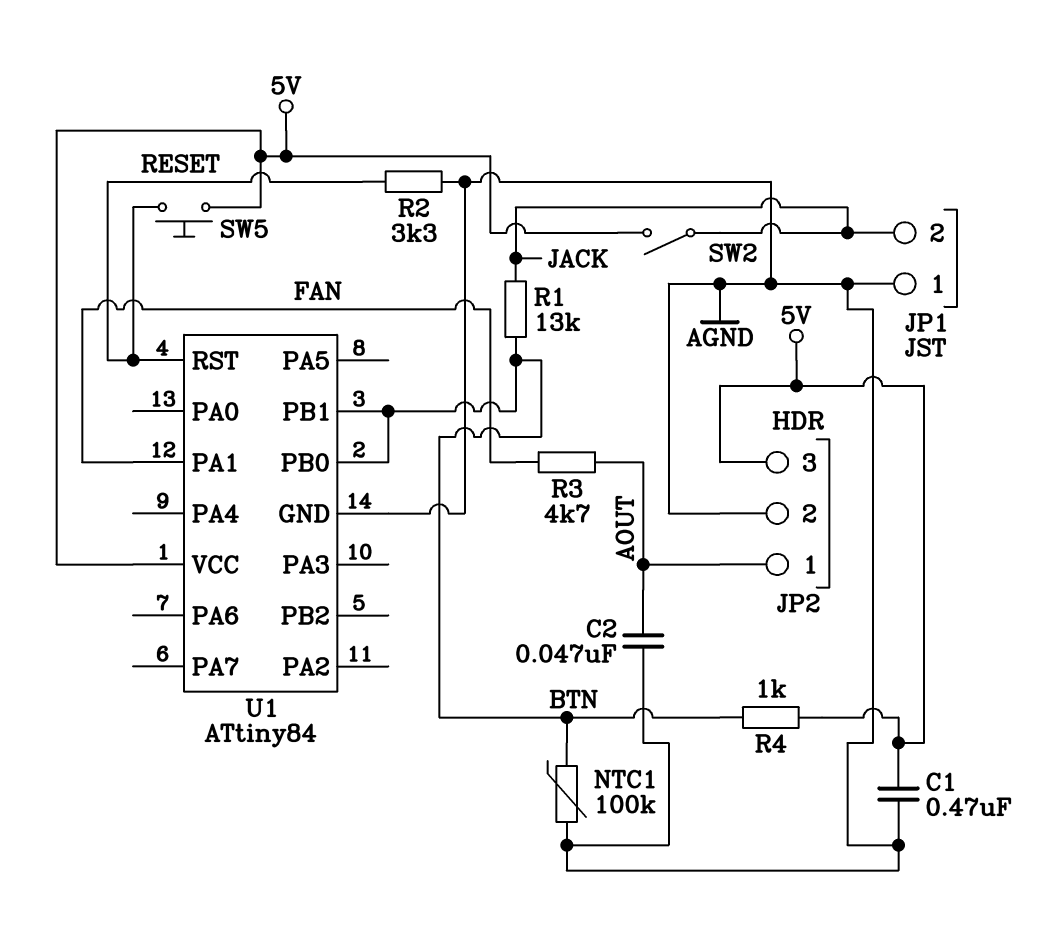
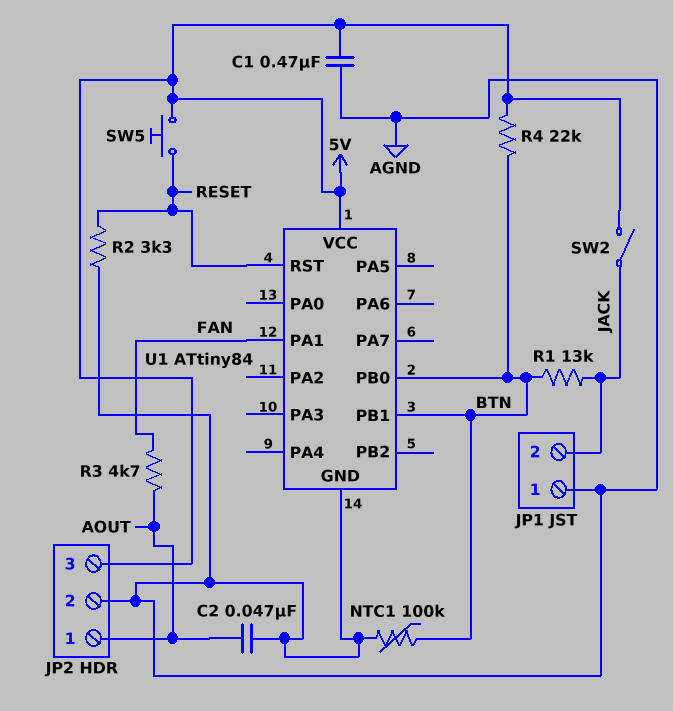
R4: 1k (5V, BTN) -> 22k (5V, BTN)

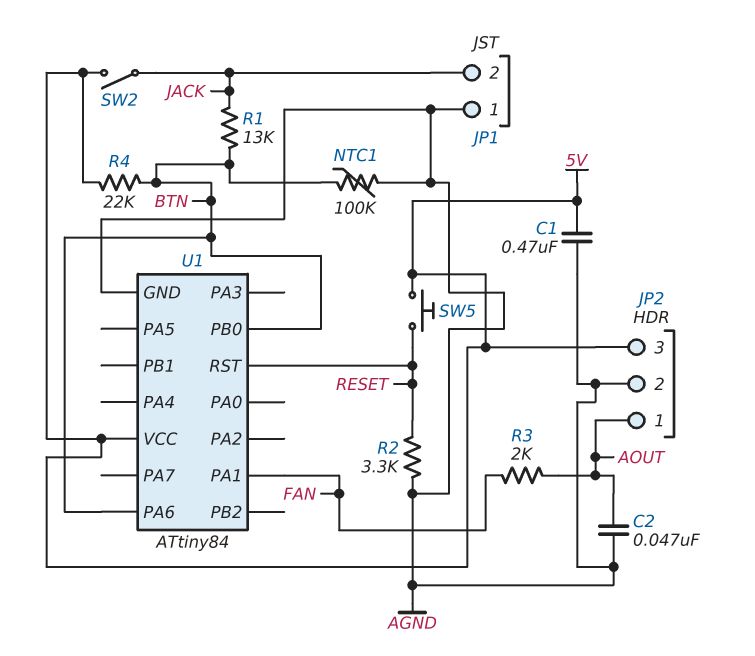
R3: 4.7k (AOUT, FAN) -> 2k (AOUT, FAN)
U1 pin PA6: none -> BTN
U1 pin PB1: BTN -> none

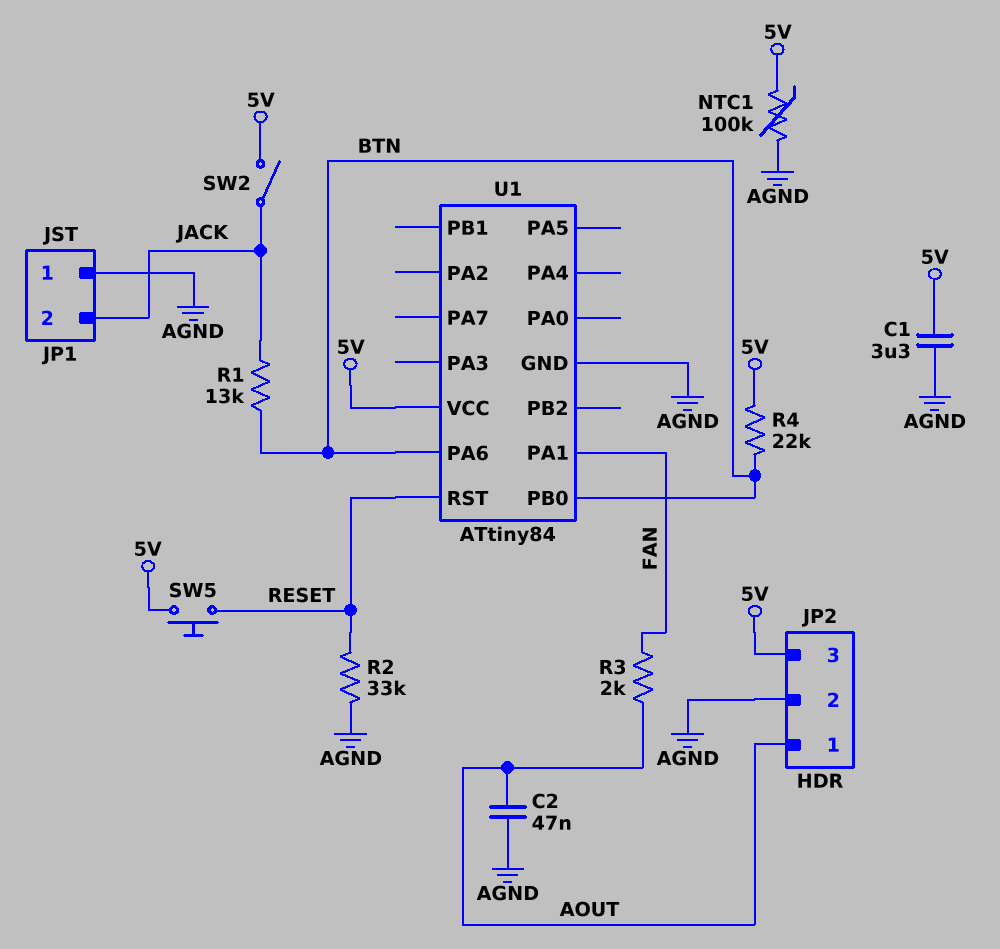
C1: 470nF (5V, AGND) -> 3.3uF (5V, AGND)
NTC1: 100k (AGND, BTN) -> 100k (5V, AGND)
R2: 3.3k (AGND, RESET) -> 33k (AGND, RESET)

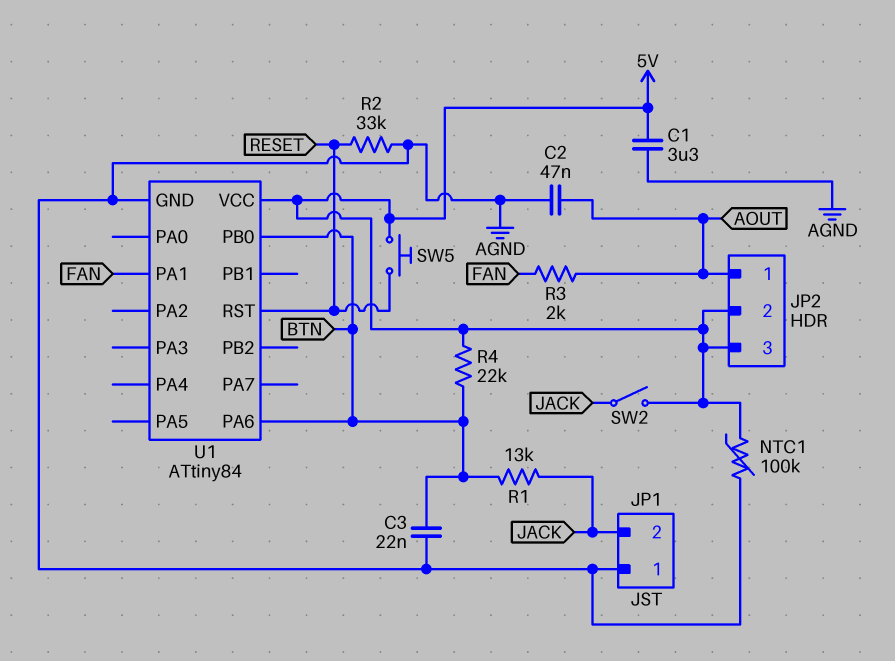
C3: none -> 22nF (AGND, BTN)
JP2 pin 2: AGND -> 5V

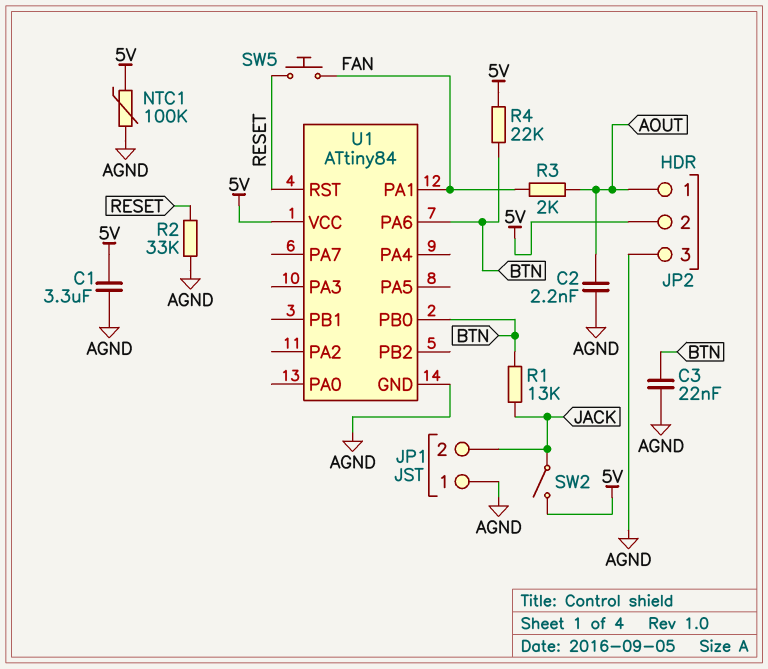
C2: 47nF (AGND, AOUT) -> 2.2nF (AGND, AOUT)
JP2 pin 3: 5V -> AGND
SW5: button (5V, RESET) -> button (FAN, RESET)

